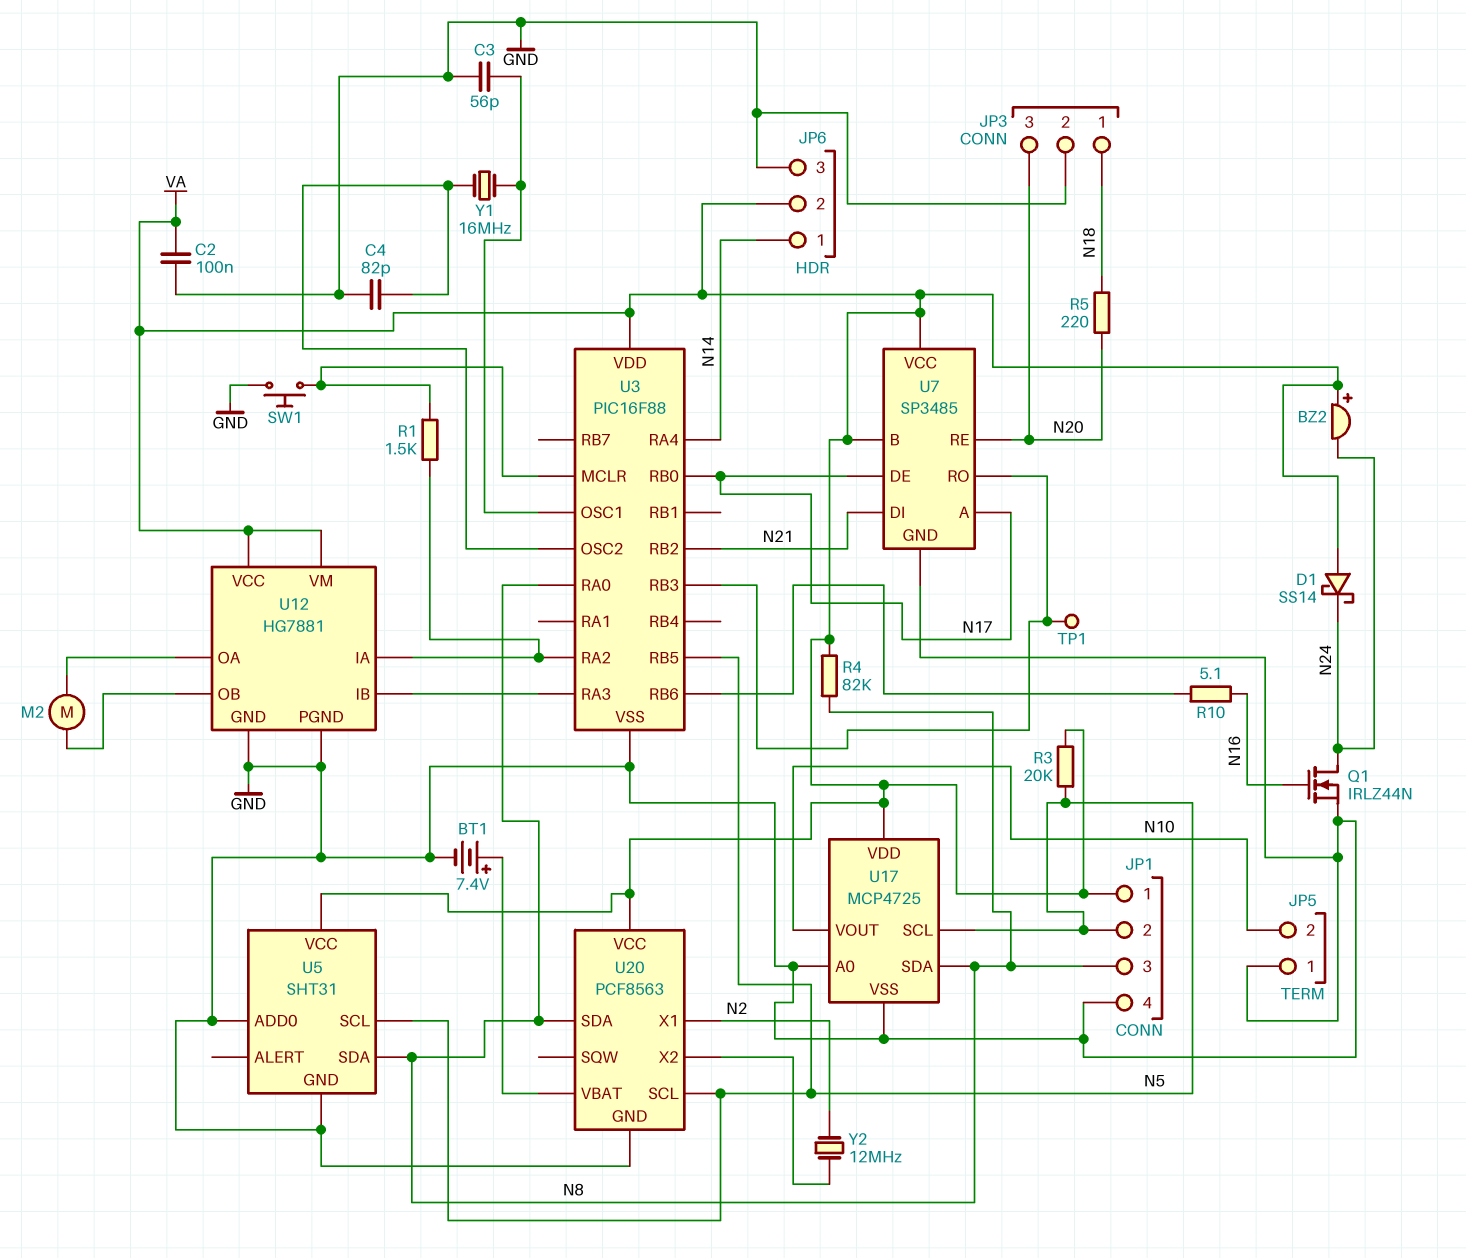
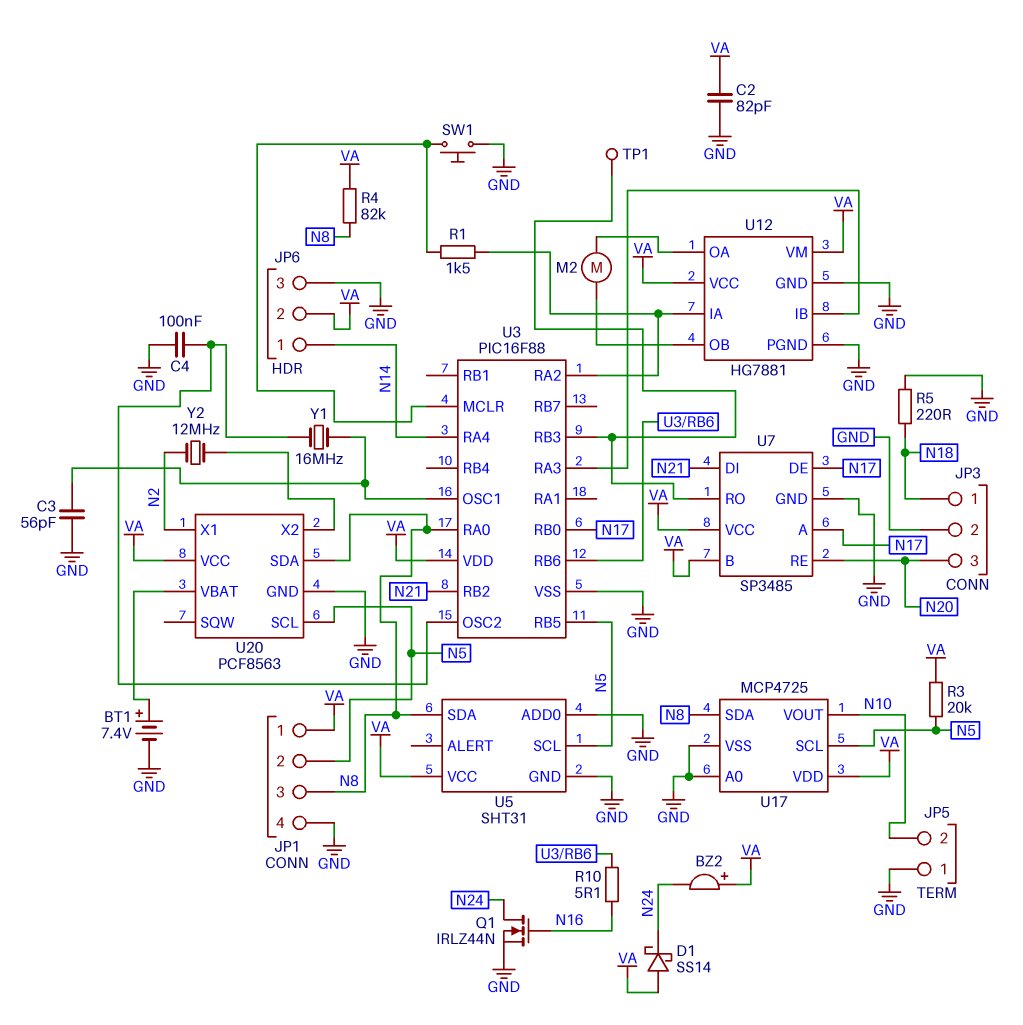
C2: 100nF (GND, VA) -> 82pF (GND, VA)
C4: 82pF (GND, U3/OSC2) -> 100nF (GND, U3/OSC2)
R5: 220 (N18, N20) -> 220 (GND, N18)

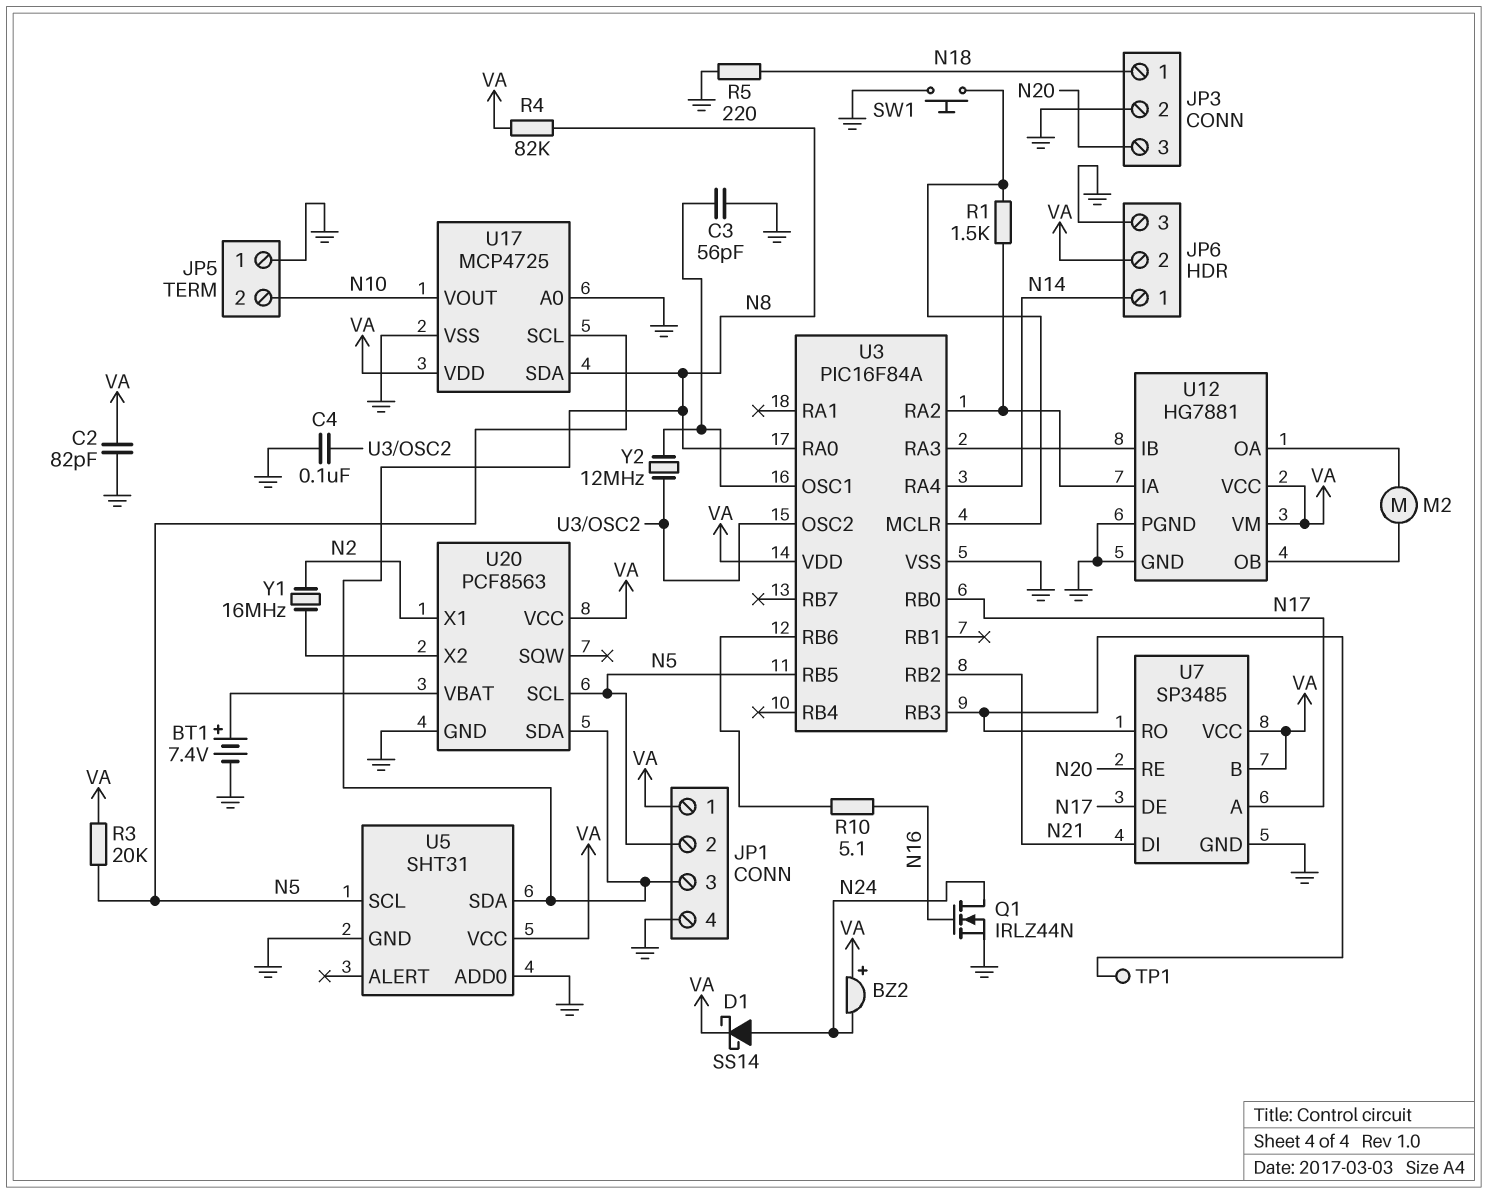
D1: schottky SS14 (A VA, K N24) -> schottky SS14 (A N24, K VA)
U3: PIC16F88 -> PIC16F84A
Y1: 16MHz (U3/OSC1, U3/OSC2) -> 16MHz (N2, U20/X2)
Y2: 12MHz (N2, U20/X2) -> 12MHz (U3/OSC1, U3/OSC2)

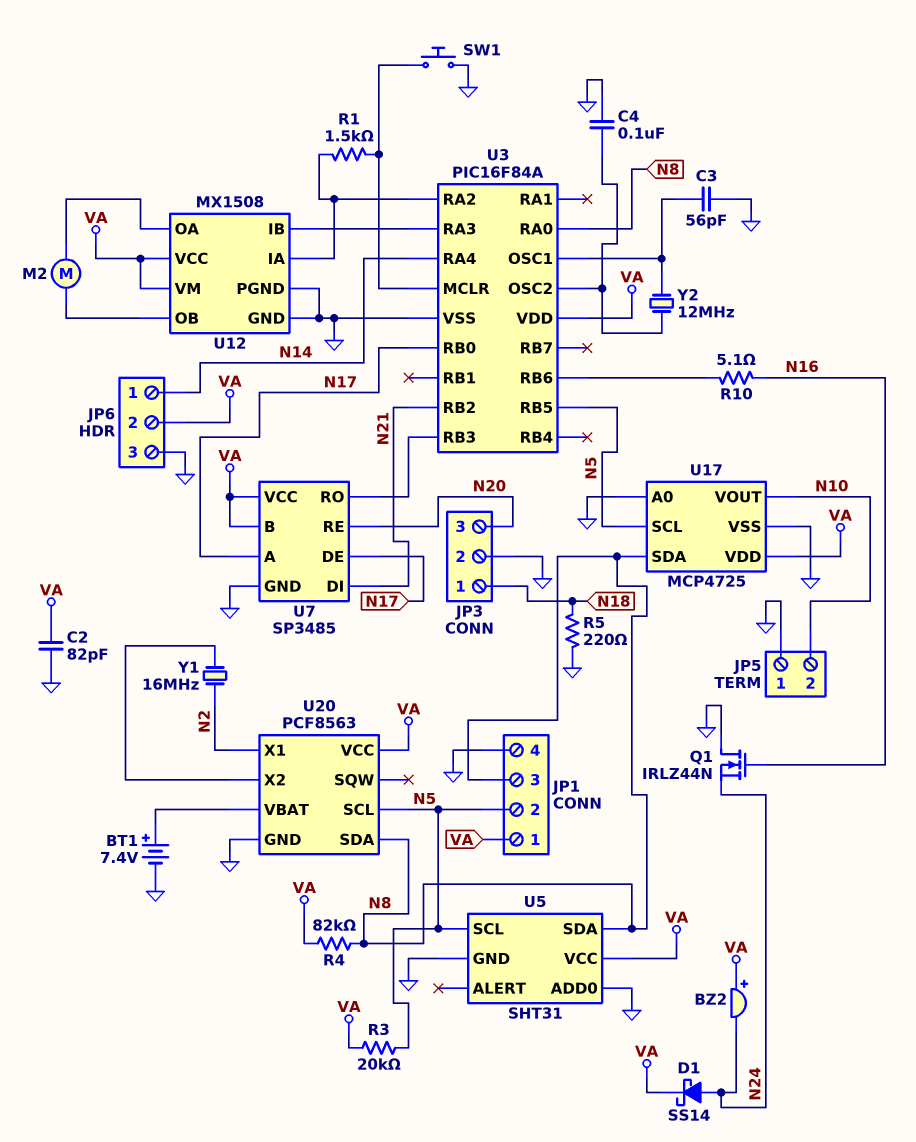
Q1: NMOS IRLZ44N (G N16, D N24, S GND) -> NMOS IRLZ44N (G N16, D GND, S N24)
TP1: test point (U3/RB3) -> none
U12: HG7881 -> MX1508

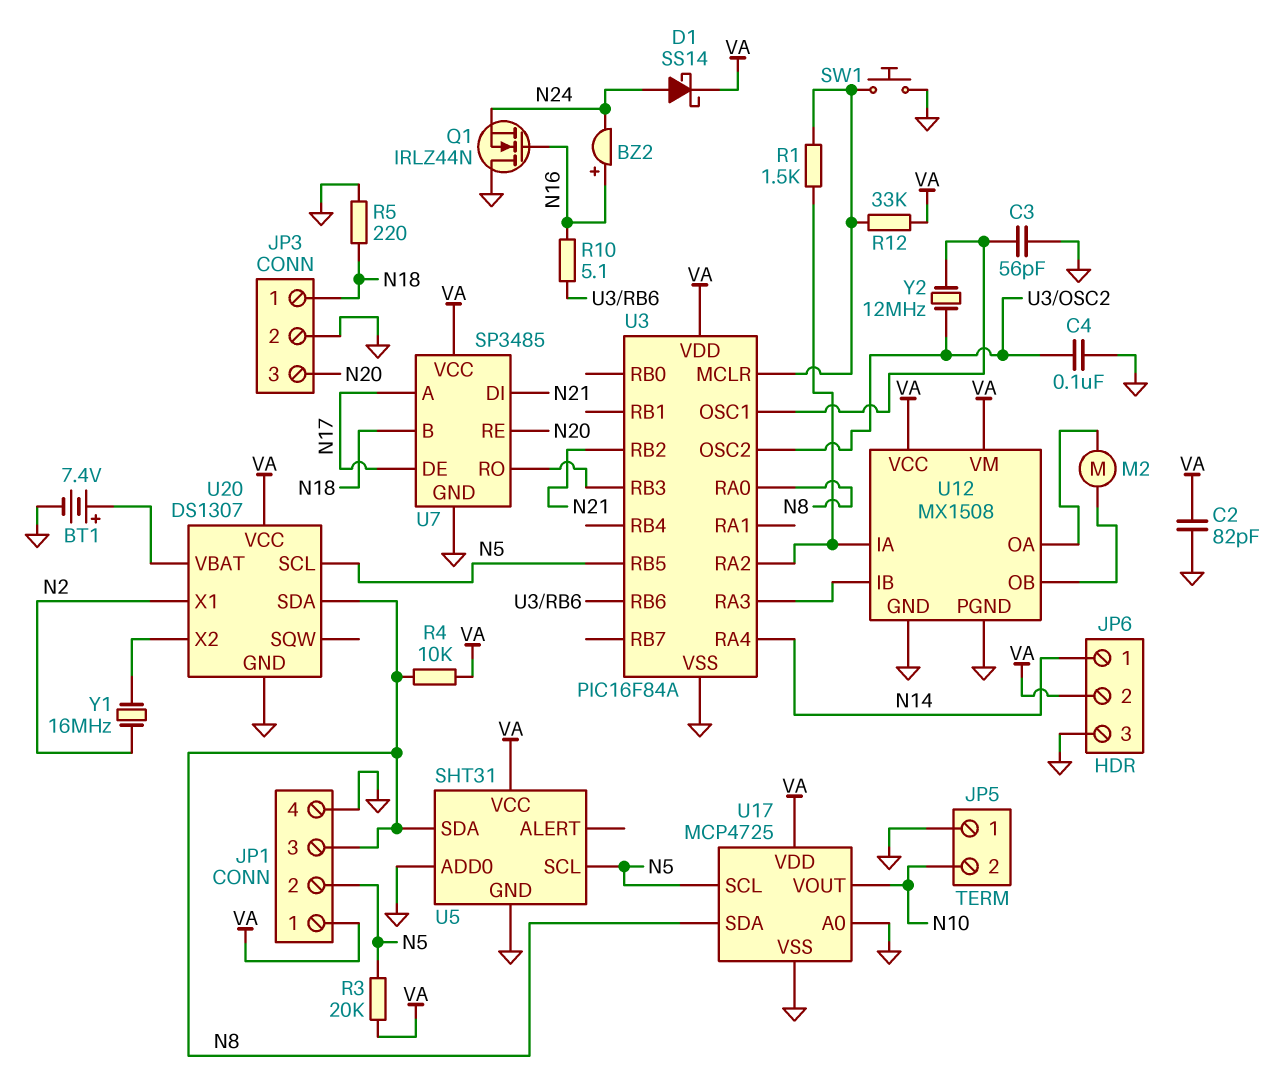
BZ2: buzzer (plus VA, minus N24) -> buzzer (plus N16, minus N24)
R4: 82k (N8, VA) -> 10k (N8, VA)
R12: none -> 33k (U3/MCLR, VA)
U3 pin RB0: N17 -> none
U7 pin B: VA -> N18
U20: PCF8563 -> DS1307

